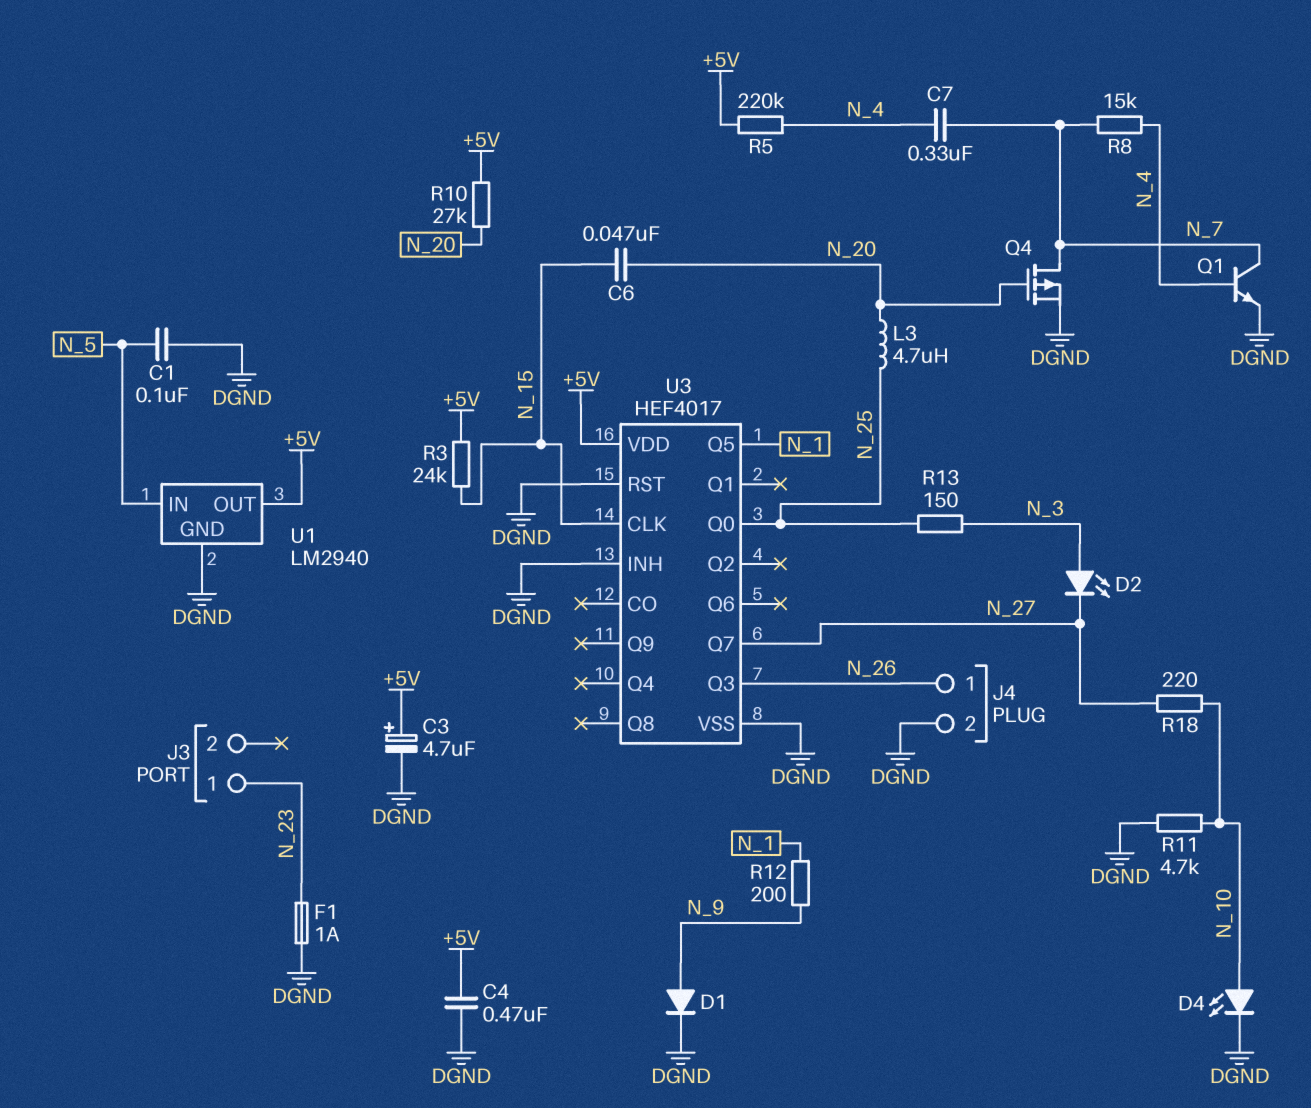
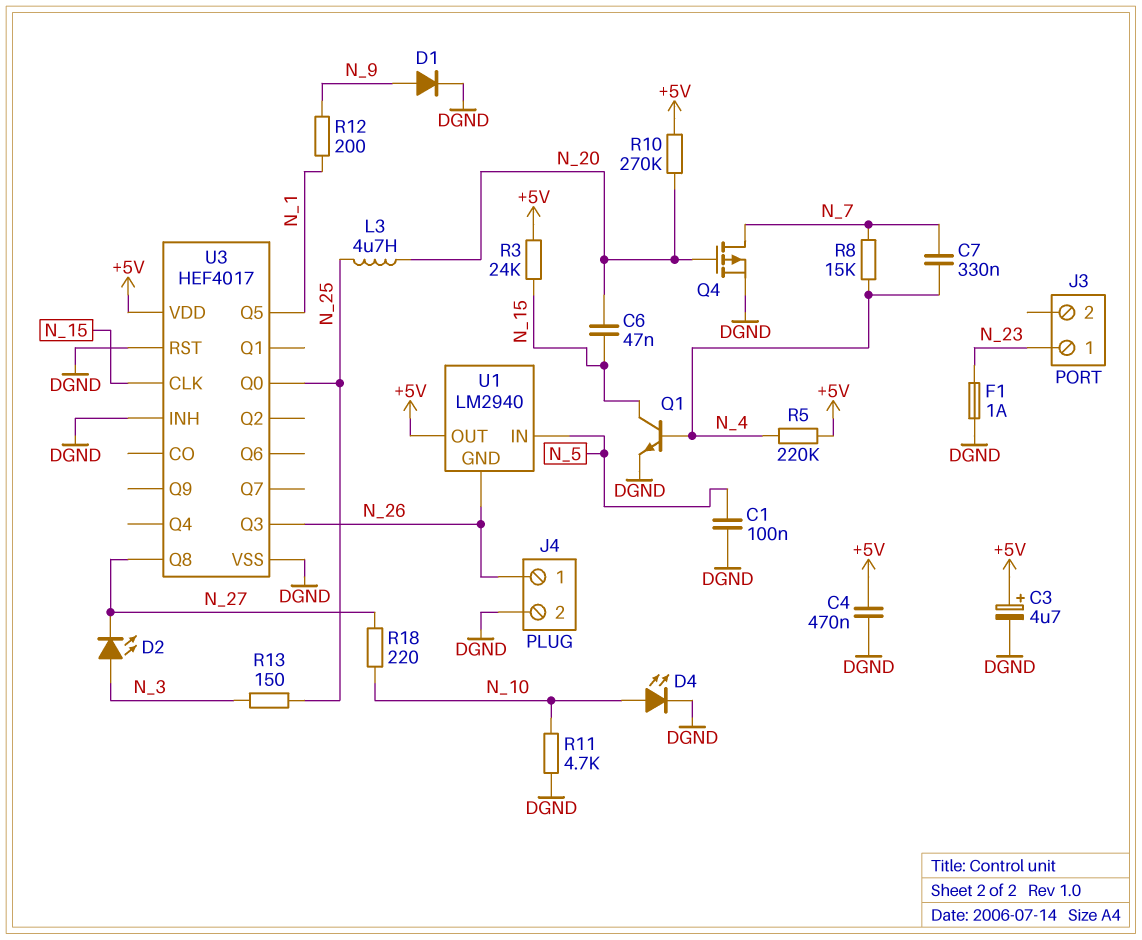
Q1: NPN (B N_4, C N_7, E DGND) -> NPN (B N_4, C N_15, E DGND)
R10: 27k (+5V, N_20) -> 270k (+5V, N_20)
U1 pin GND: DGND -> N_26
U3 pin Q7: N_27 -> none
U3 pin Q8: none -> N_27

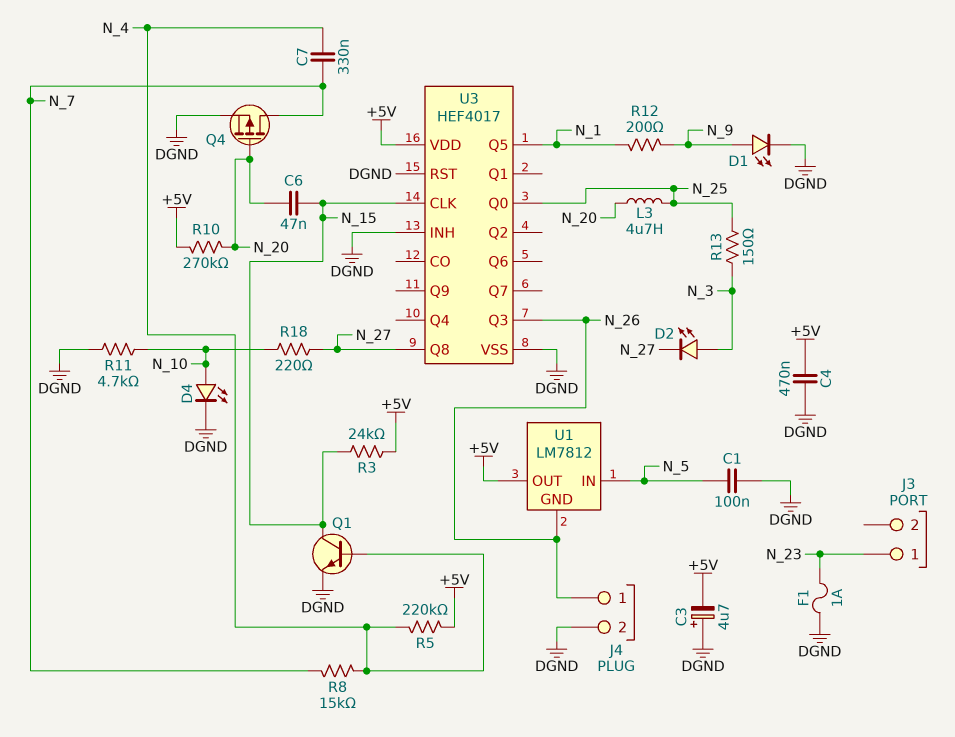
C3: 4.7uF (plus +5V, minus DGND) -> 4.7uF (plus DGND, minus +5V)
D1: diode (A N_9, K DGND) -> LED (A N_9, K DGND)
U1: LM2940 -> LM7812

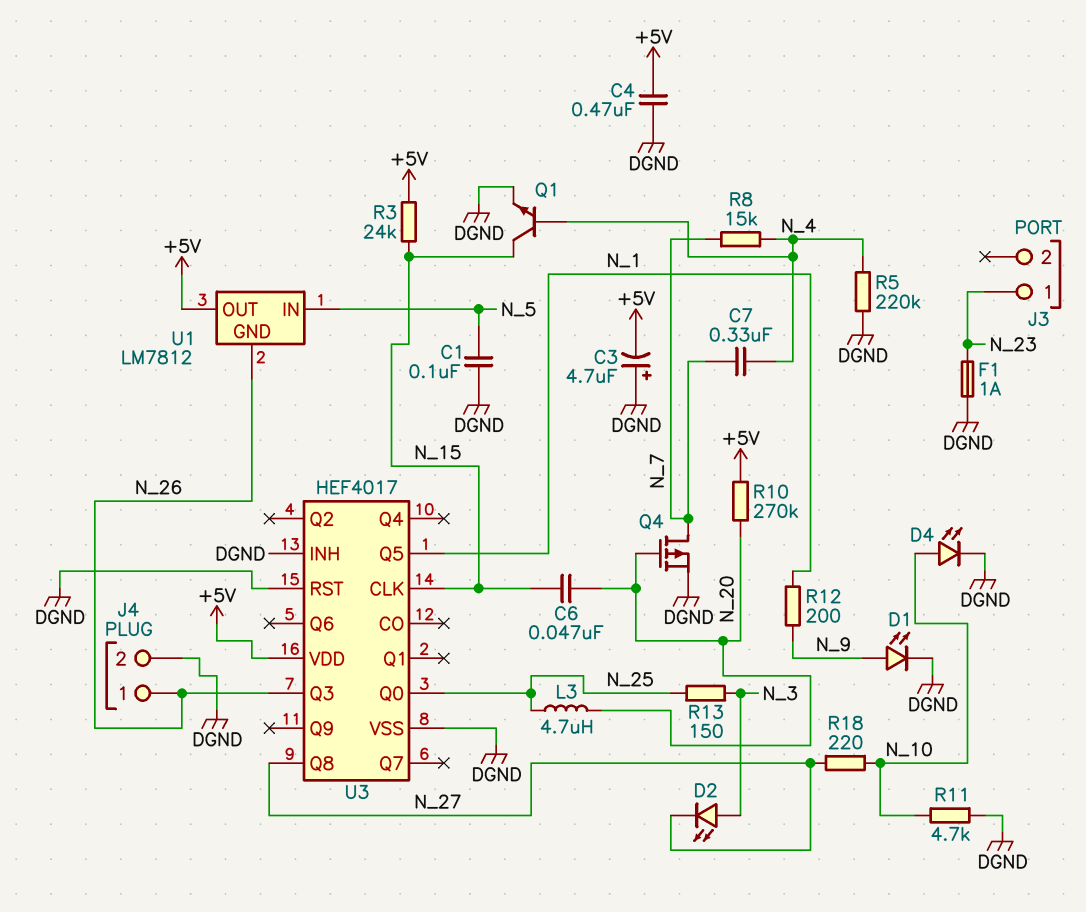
R5: 220k (+5V, N_4) -> 220k (DGND, N_4)

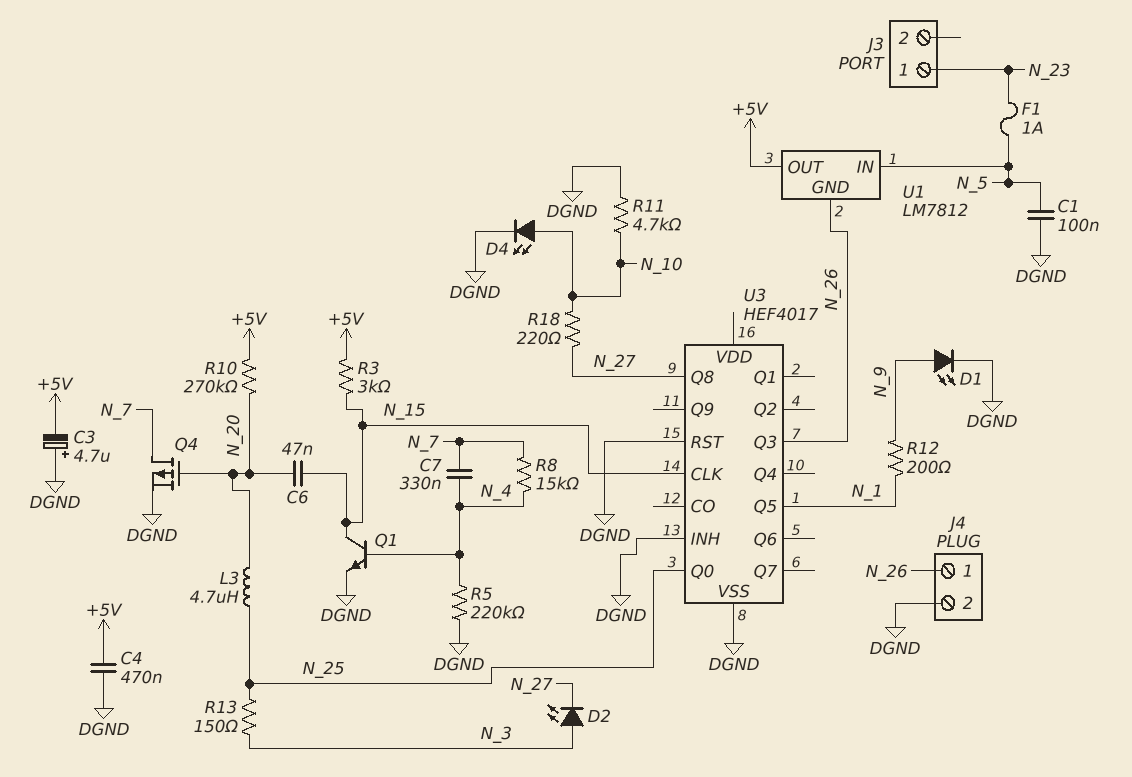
F1: 1A (DGND, N_23) -> 1A (N_5, N_23)
R3: 24k (+5V, N_15) -> 3k (+5V, N_15)
U3 pin VDD: +5V -> none

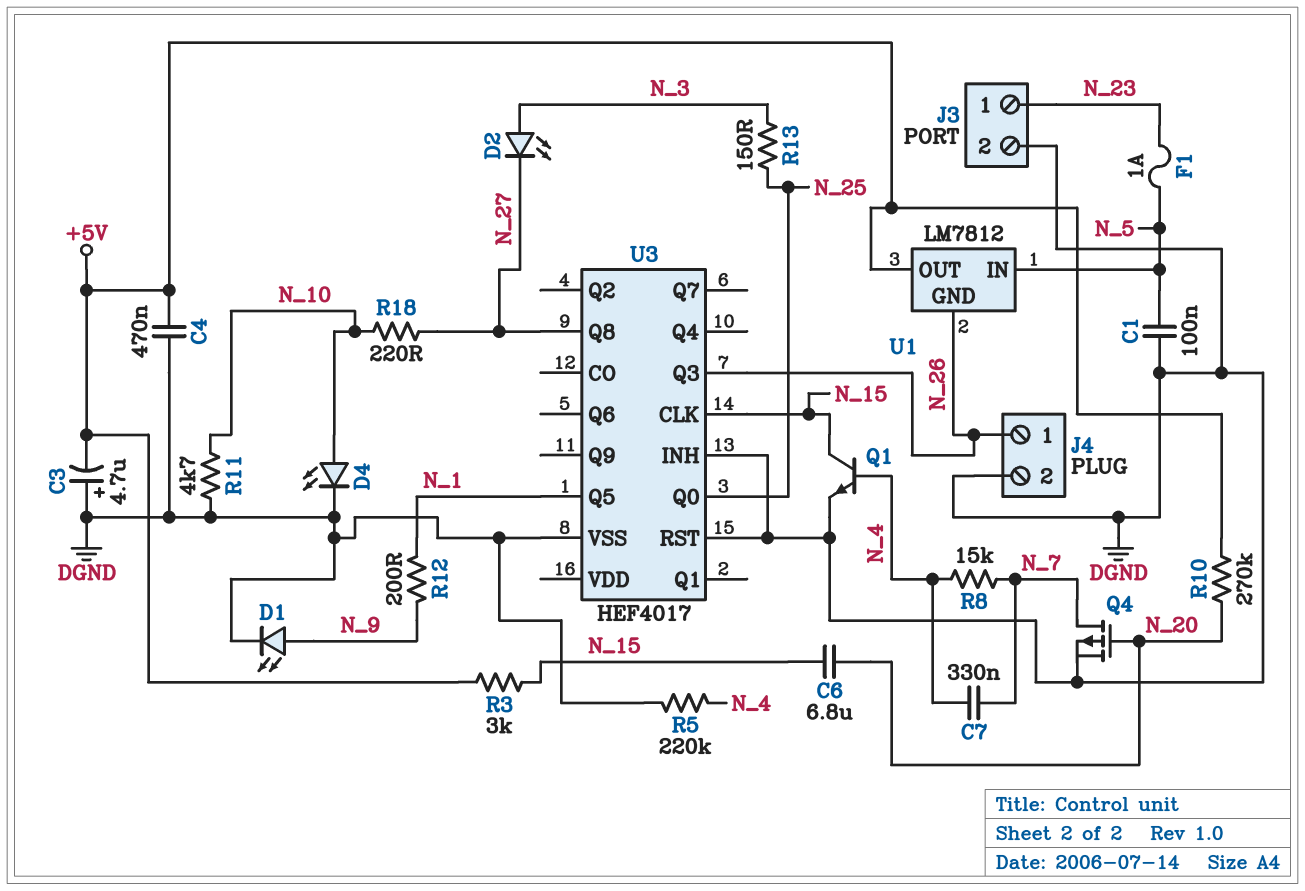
C6: 47nF (N_15, N_20) -> 6.8uF (N_15, N_20)
J3 pin 2: none -> DGND
L3: 4.7uH (N_20, N_25) -> none

